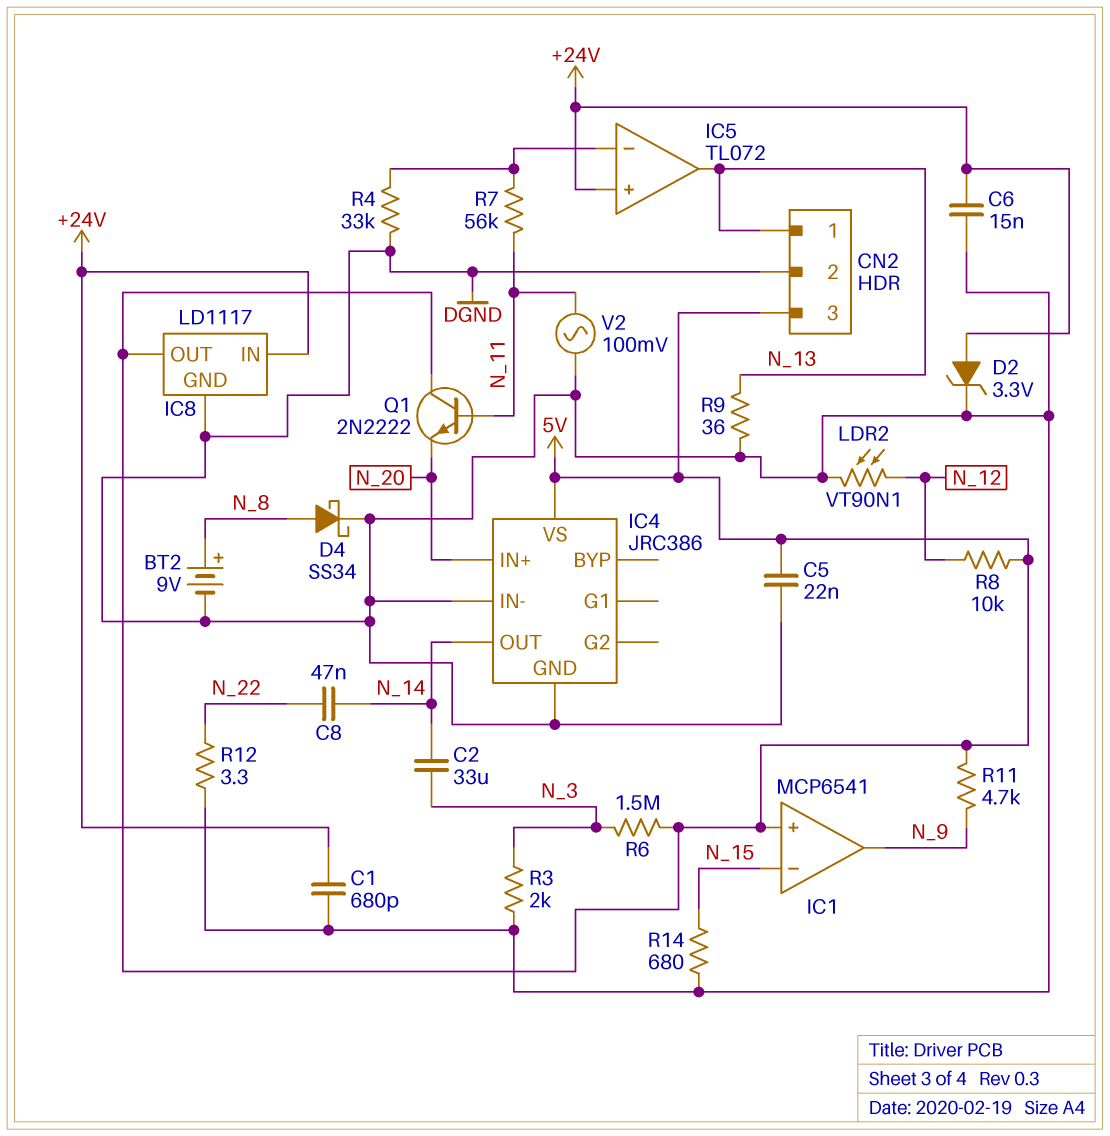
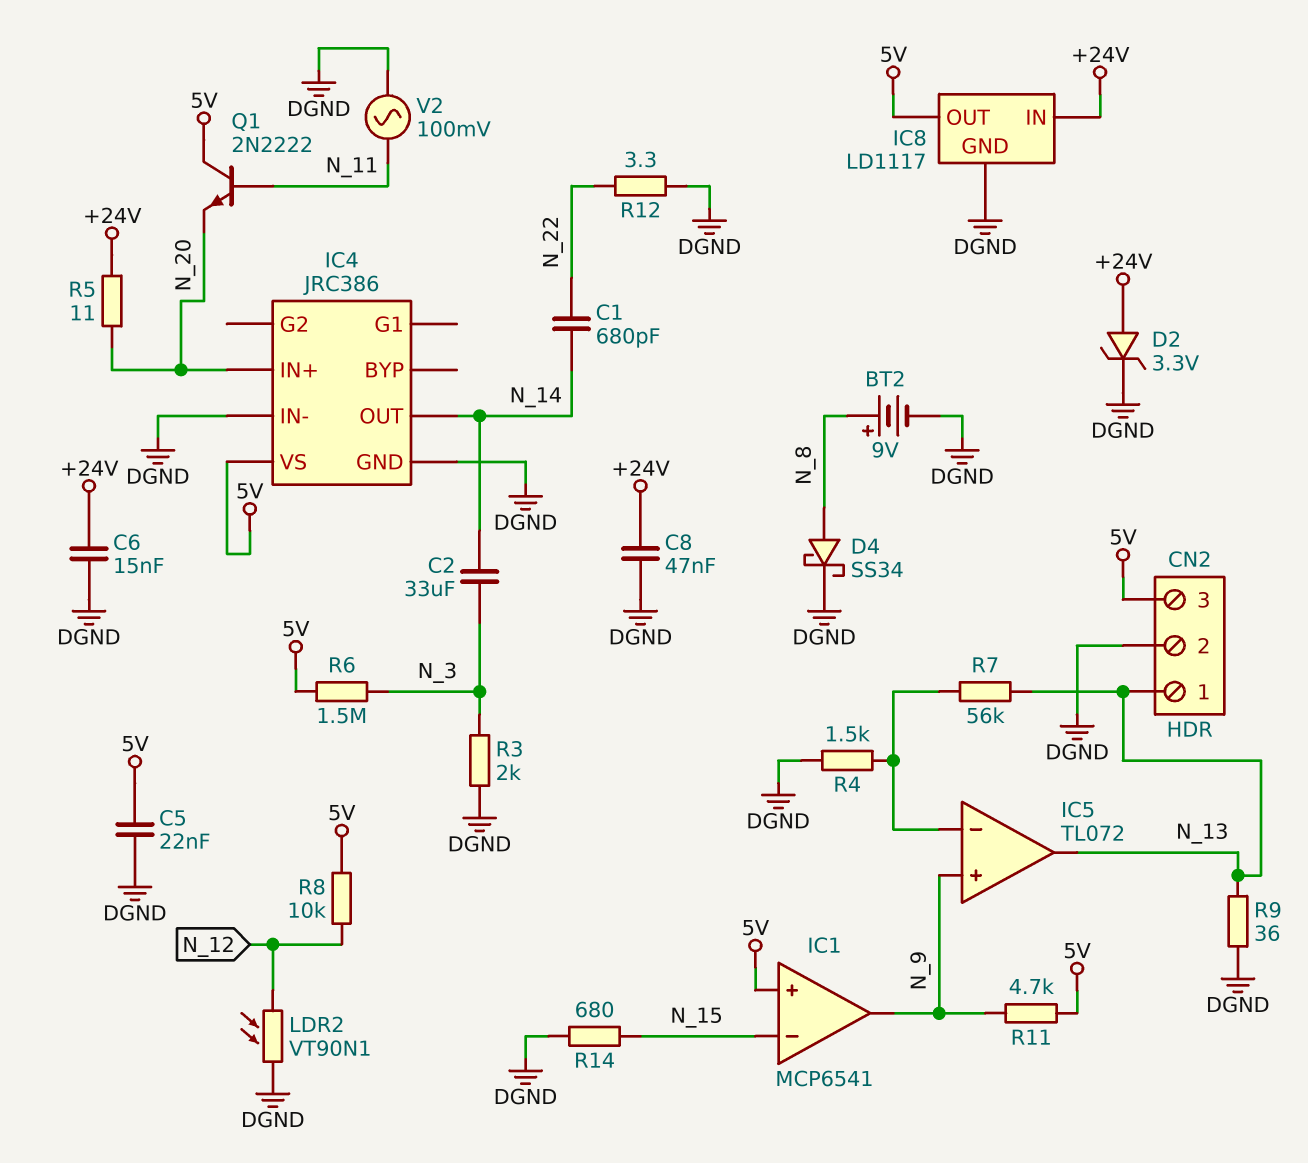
C1: 680pF (+24V, DGND) -> 680pF (N_14, N_22)
C8: 47nF (N_14, N_22) -> 47nF (+24V, DGND)
IC5 pin in+: +24V -> N_9
R4: 33k (DGND, IC5/in-) -> 1.5k (DGND, IC5/in-)
R5: none -> 11 (+24V, N_20)
R7: 56k (IC5/in-, N_11) -> 56k (IC5/in-, N_13)

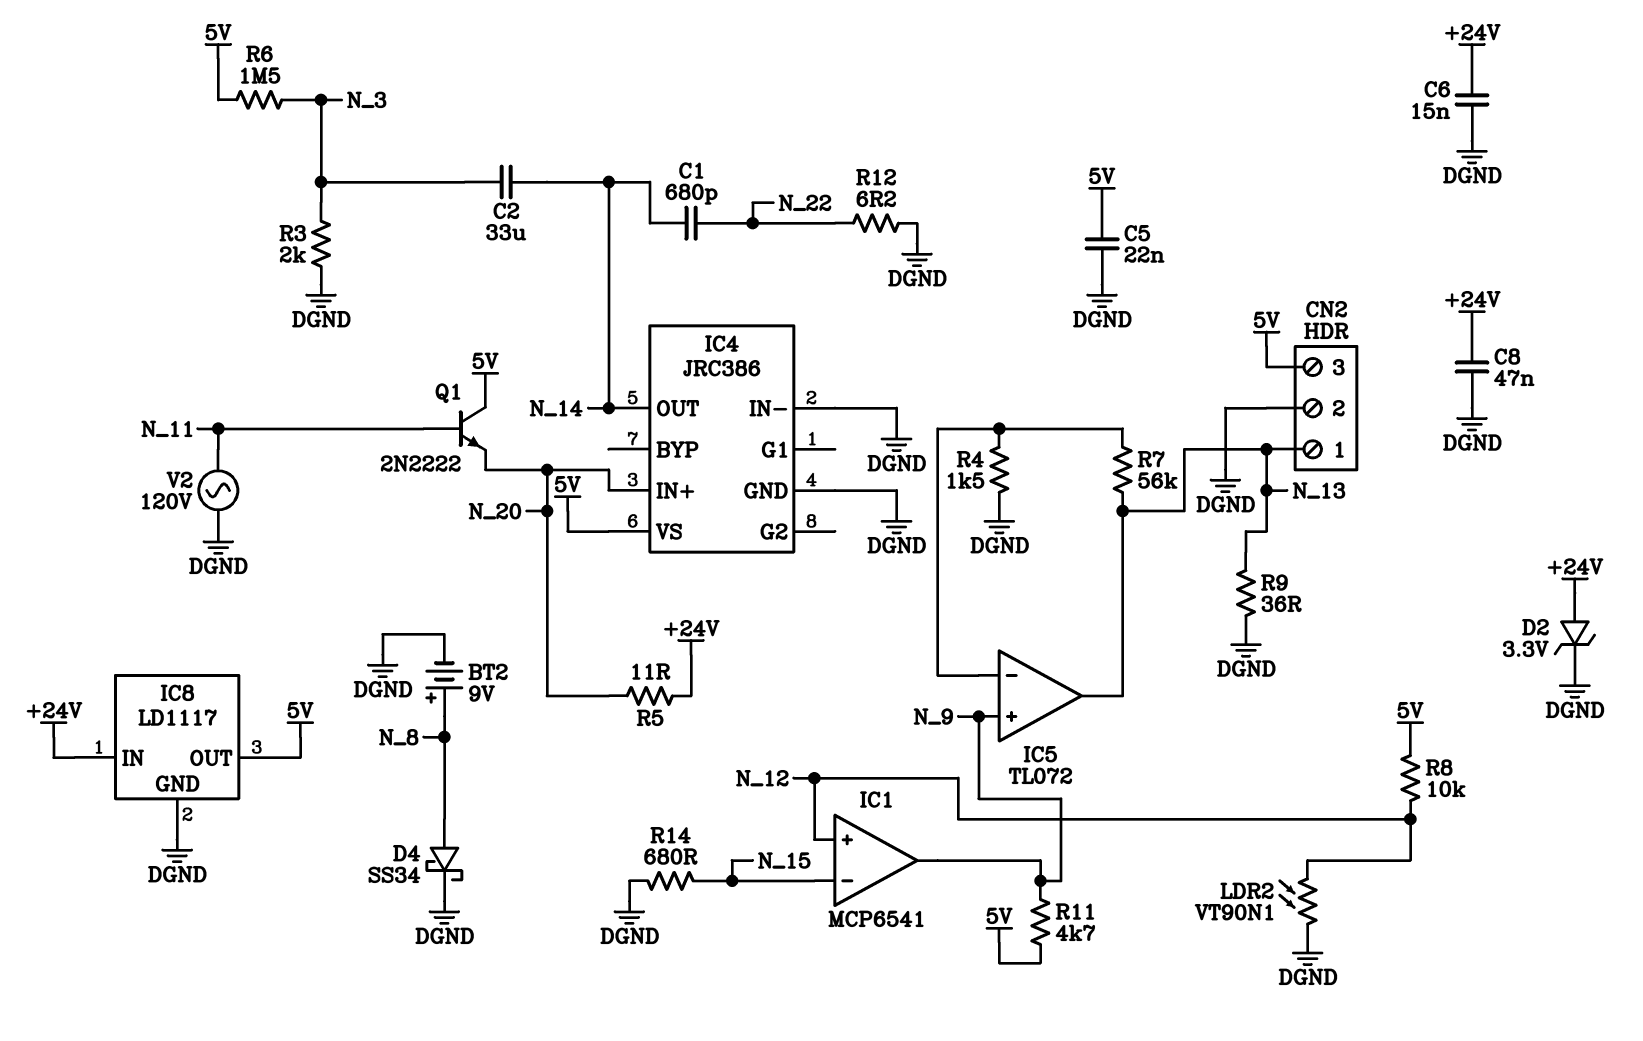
IC1 pin in+: 5V -> N_12
R12: 3.3 (DGND, N_22) -> 6.2 (DGND, N_22)
V2: AC 100mV (DGND, N_11) -> AC 120V (DGND, N_11)

